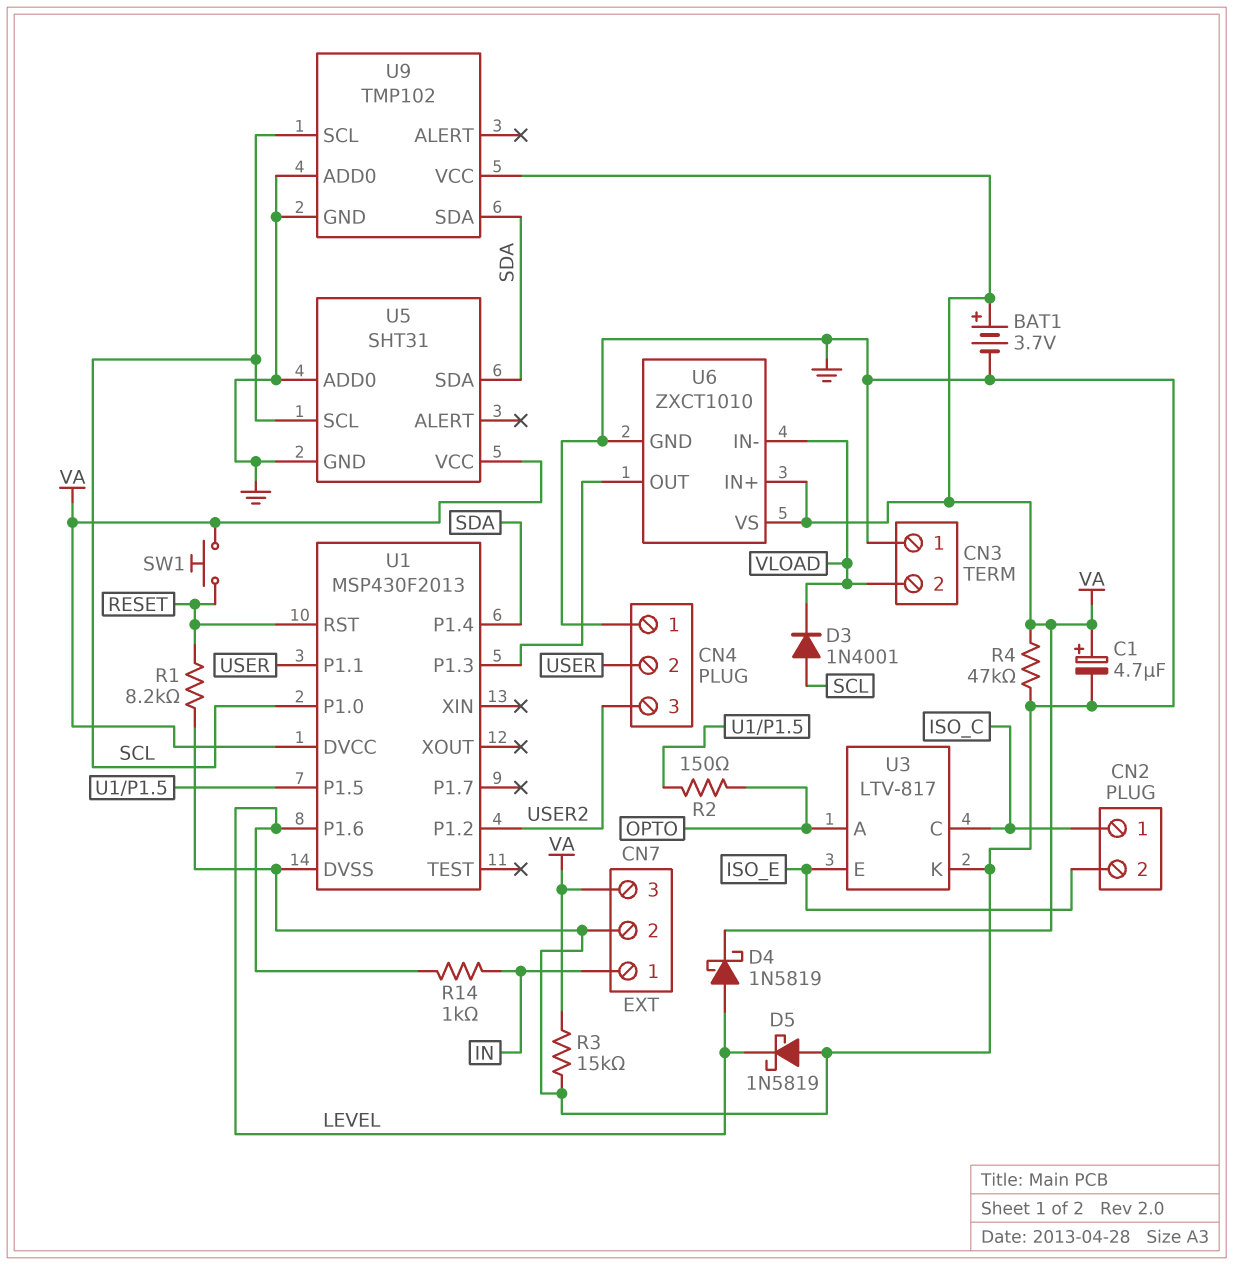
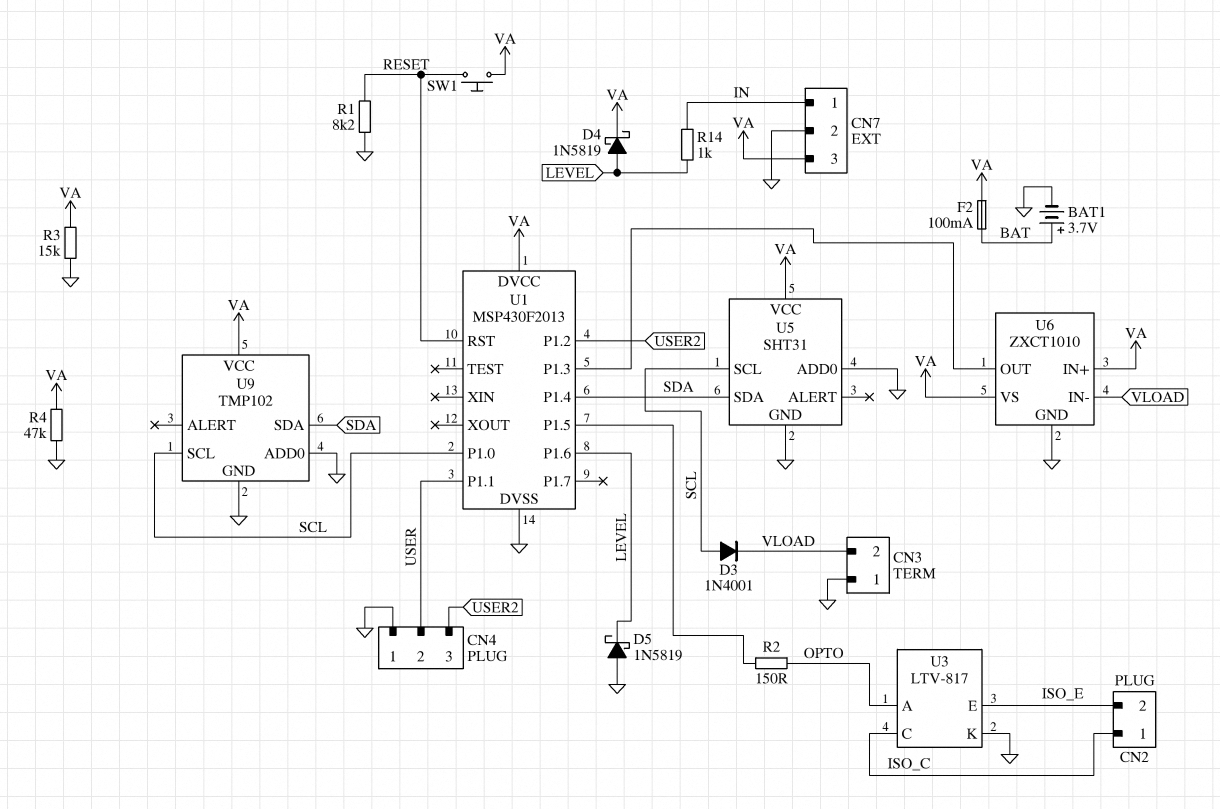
BAT1: 3.7V (plus VA, minus GND) -> 3.7V (plus BAT, minus GND)
C1: 4.7uF (plus VA, minus GND) -> none
F2: none -> 100mA (BAT, VA)

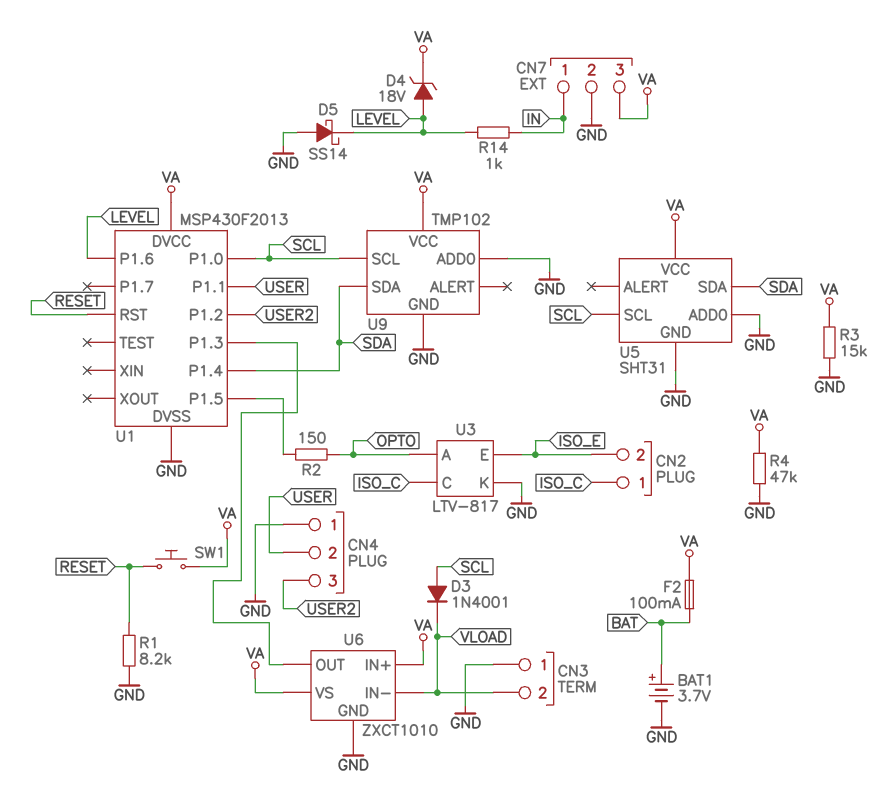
D4: schottky 1N5819 (A LEVEL, K VA) -> zener 18V (A LEVEL, K VA)
D5: schottky 1N5819 (A GND, K LEVEL) -> schottky SS14 (A GND, K LEVEL)

